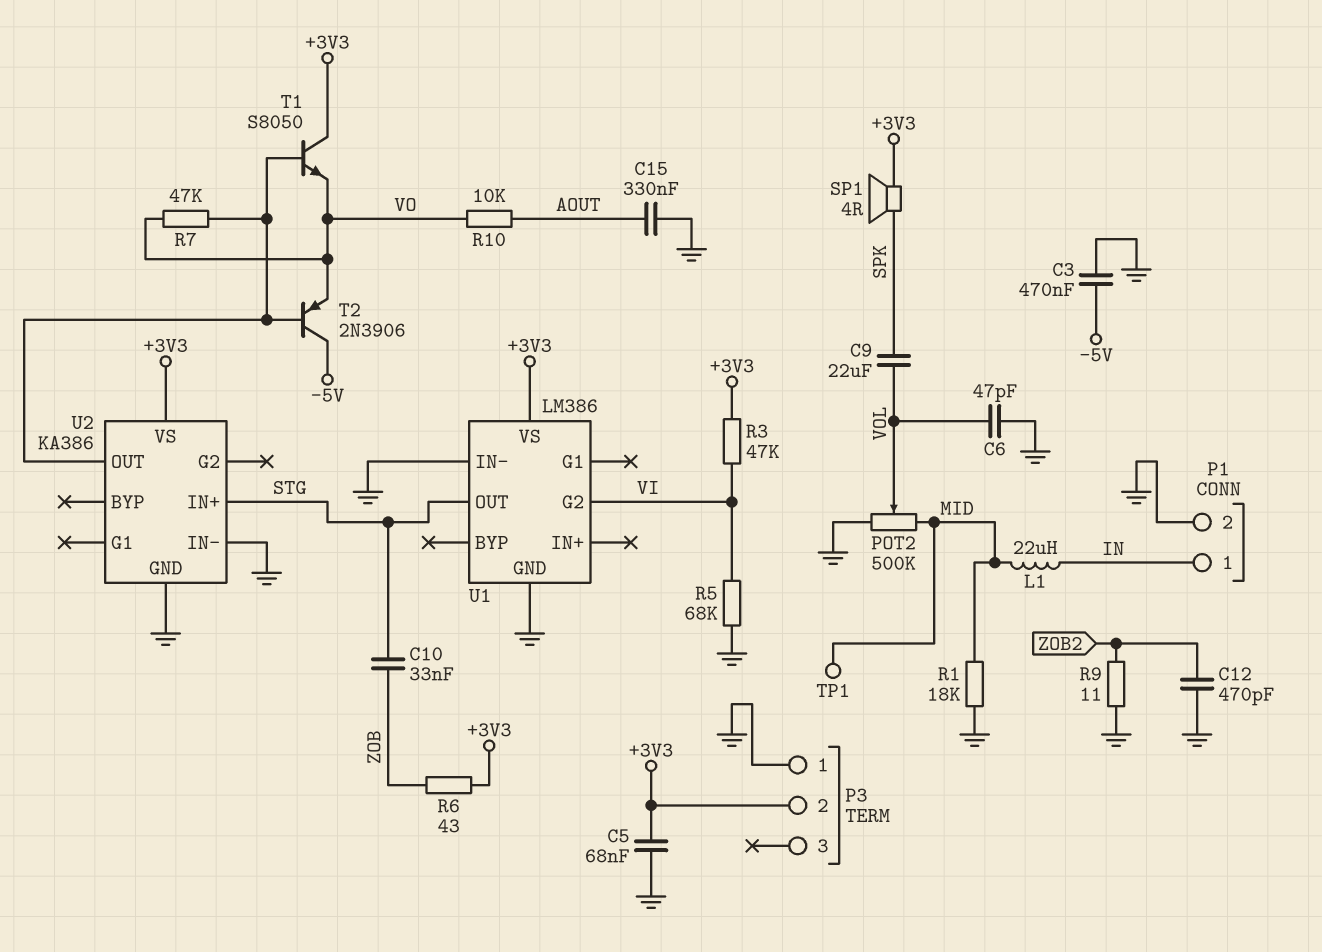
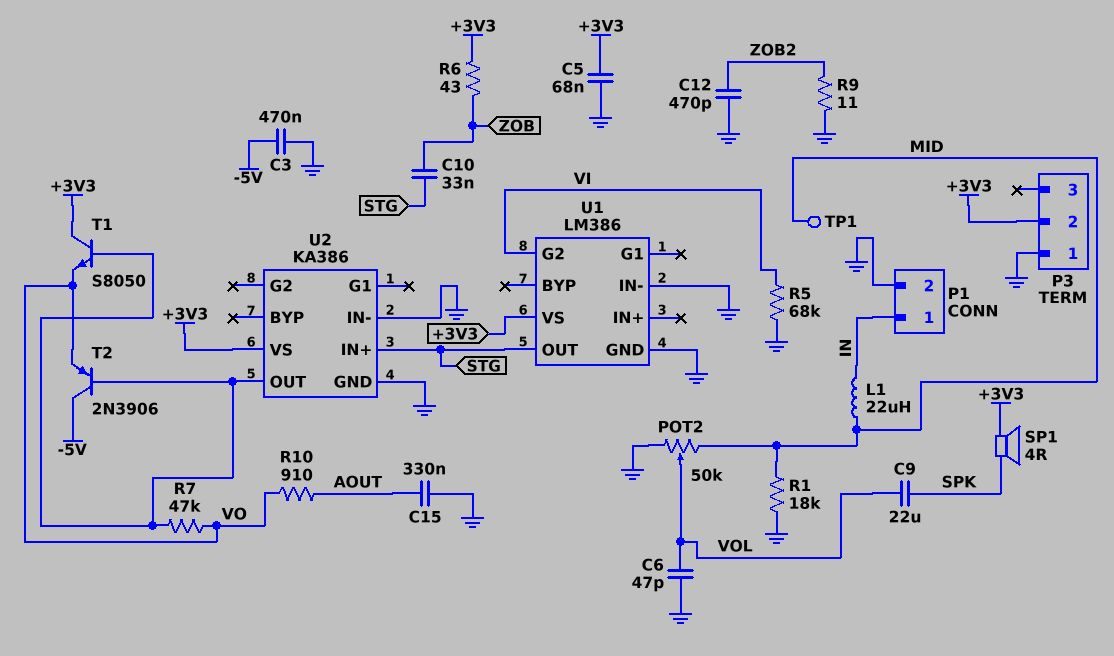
POT2: 500k (GND, MID, wiper VOL) -> 50k (GND, MID, wiper VOL)
R3: 47k (+3V3, VI) -> none
R10: 10k (AOUT, VO) -> 910 (AOUT, VO)

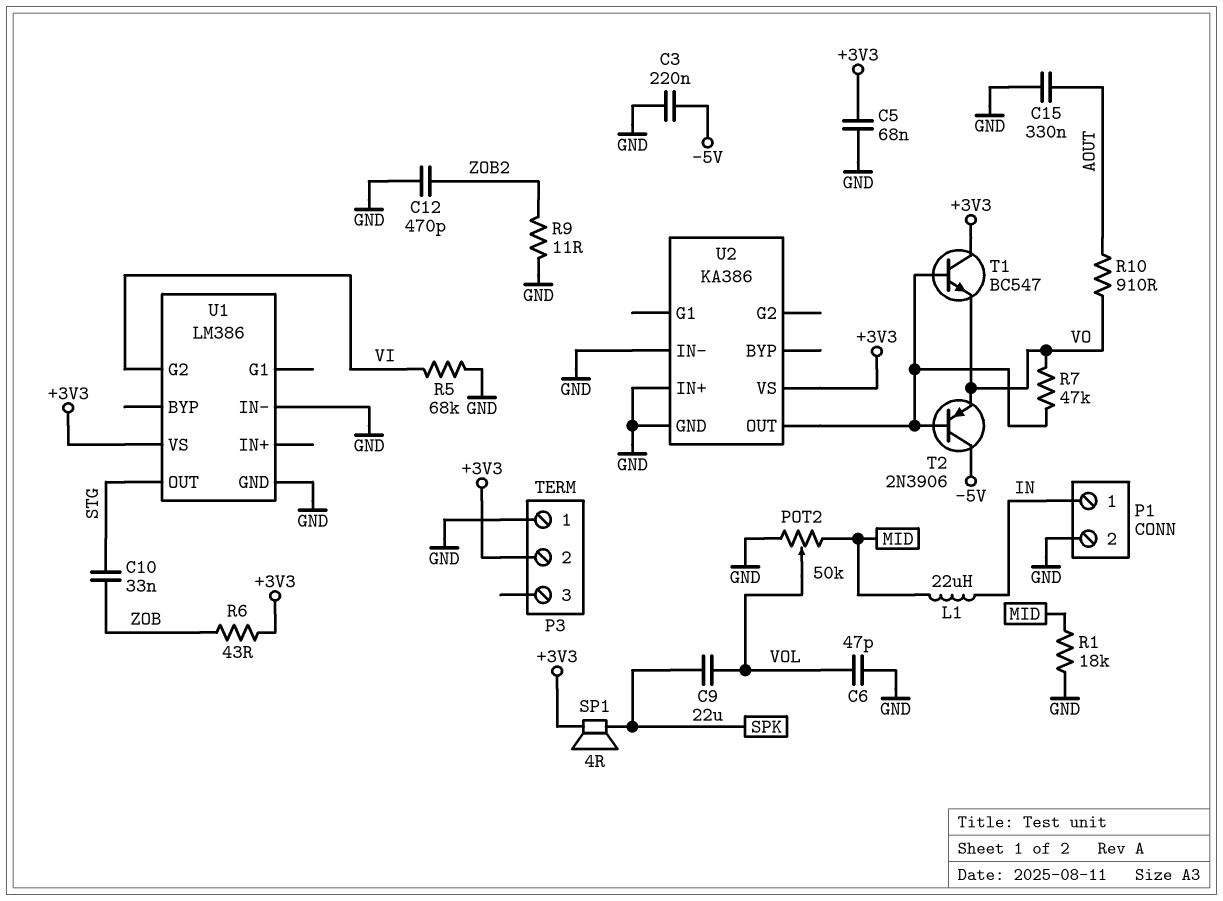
C3: 470nF (-5V, GND) -> 220nF (-5V, GND)
T1: NPN S8050 (B U2/OUT, C +3V3, E VO) -> NPN BC547 (B U2/OUT, C +3V3, E VO)
TP1: test point (MID) -> none
U2 pin IN+: STG -> GND

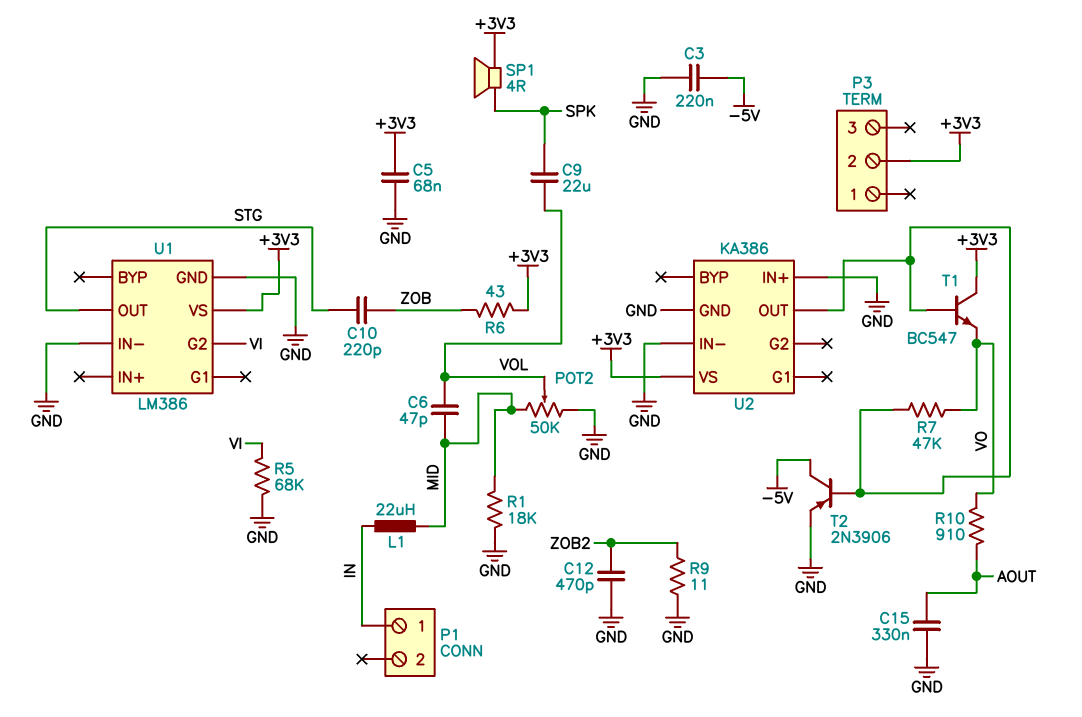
C6: 47pF (GND, VOL) -> 47pF (MID, VOL)
C10: 33nF (STG, ZOB) -> 220pF (STG, ZOB)
P1 pin 2: GND -> none
P3 pin 1: GND -> none
T2: PNP 2N3906 (B U2/OUT, C -5V, E VO) -> PNP 2N3906 (B U2/OUT, C -5V, E GND)

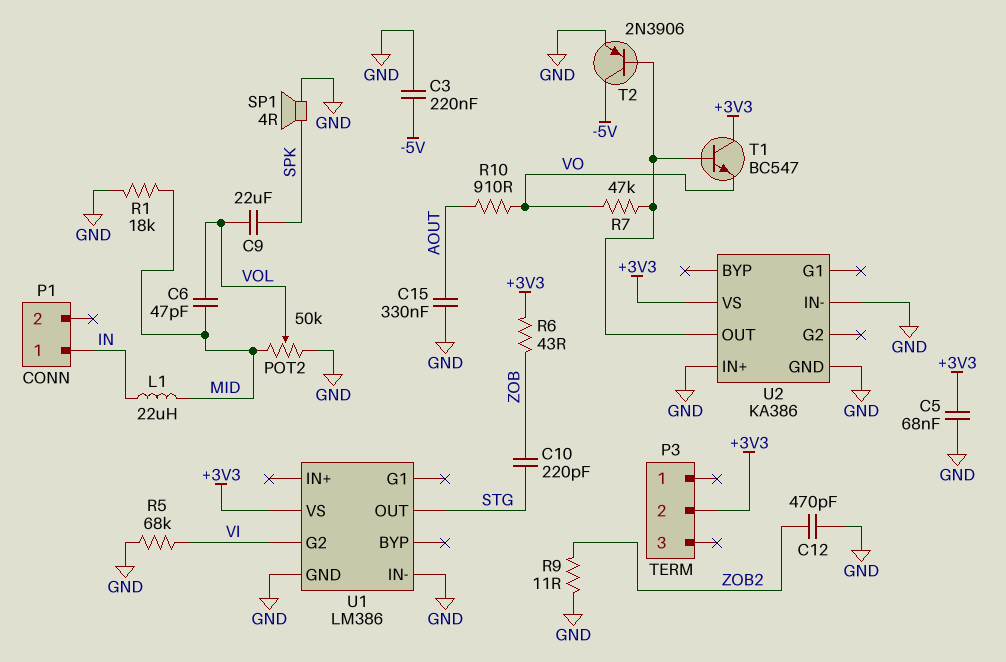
SP1: speaker 4R (+3V3, SPK) -> speaker 4R (GND, SPK)

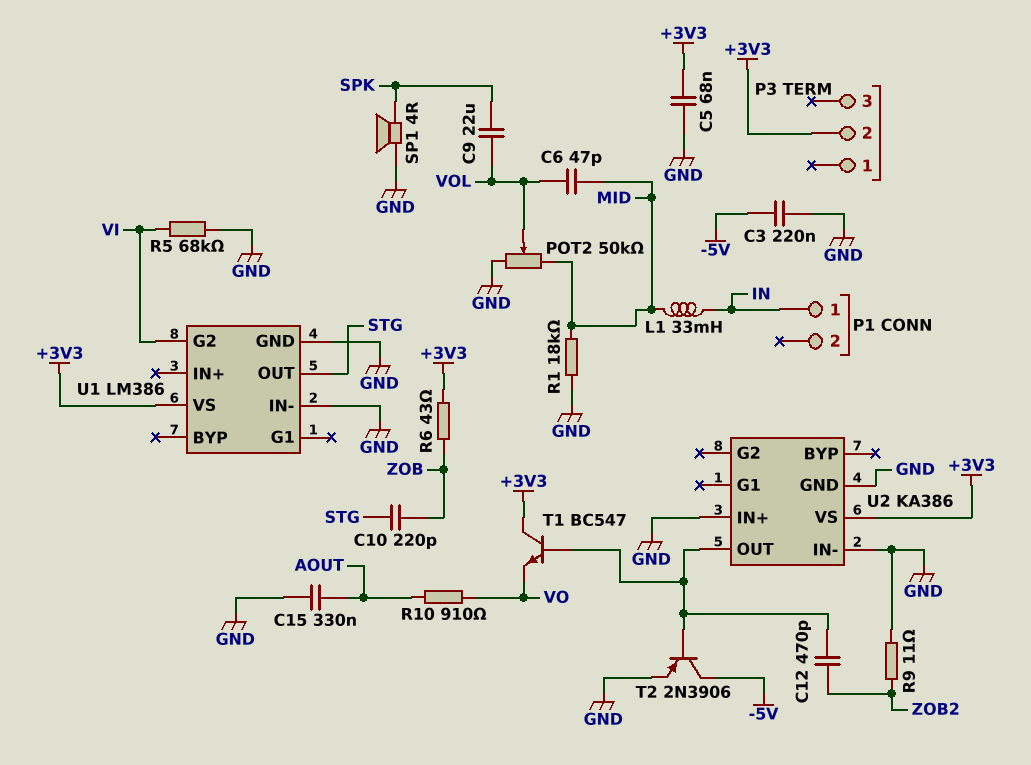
C12: 470pF (GND, ZOB2) -> 470pF (U2/OUT, ZOB2)
L1: 22uH (IN, MID) -> 33mH (IN, MID)
R7: 47k (U2/OUT, VO) -> none

